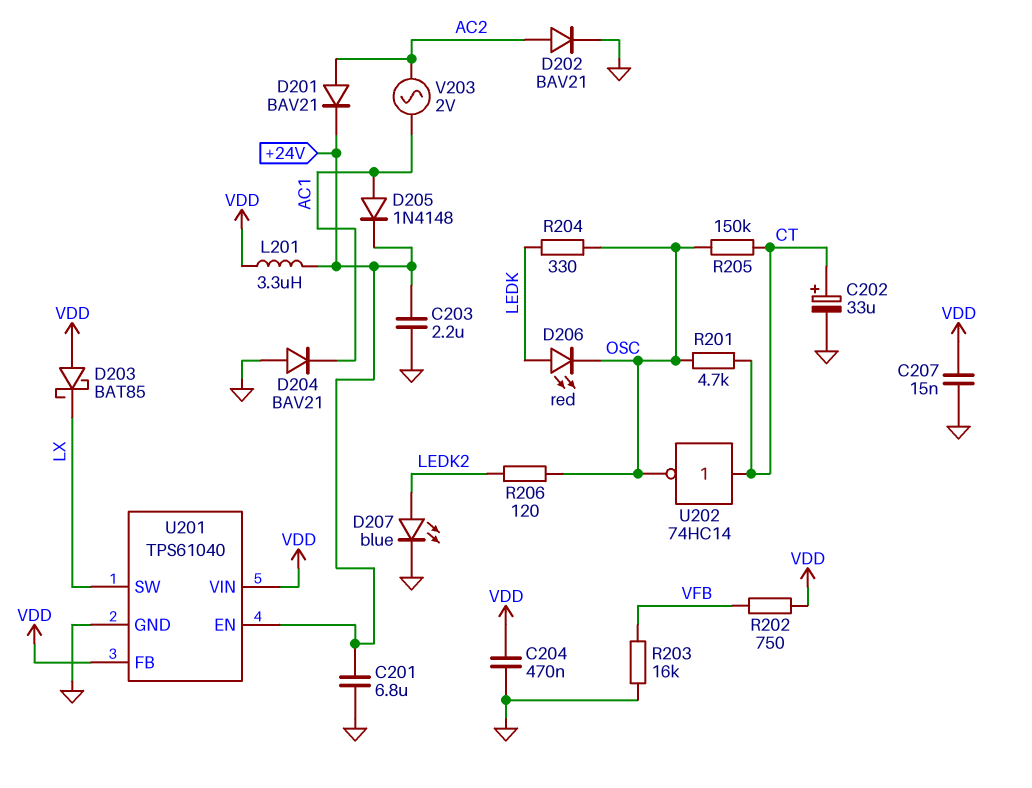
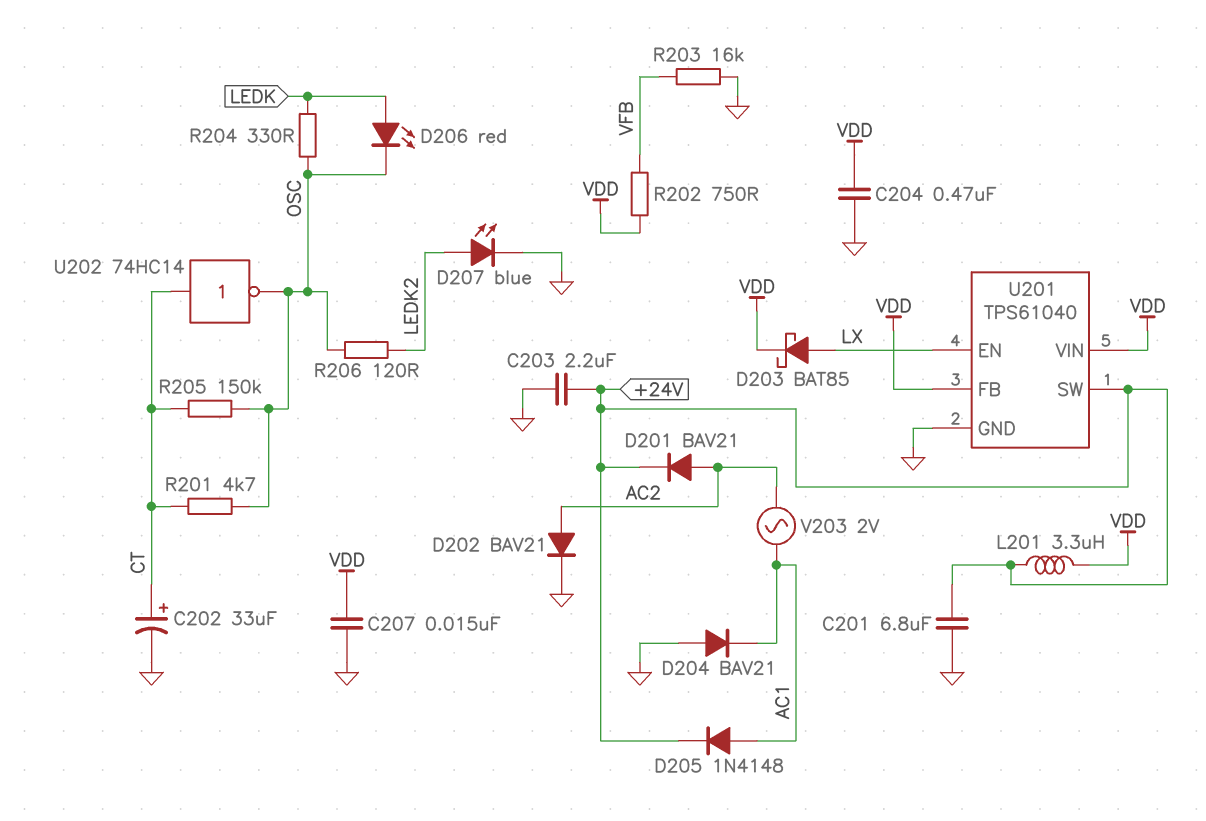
D203: schottky BAT85 (A VDD, K LX) -> schottky BAT85 (A LX, K VDD)
U201 pin EN: +24V -> LX
U201 pin SW: LX -> +24V

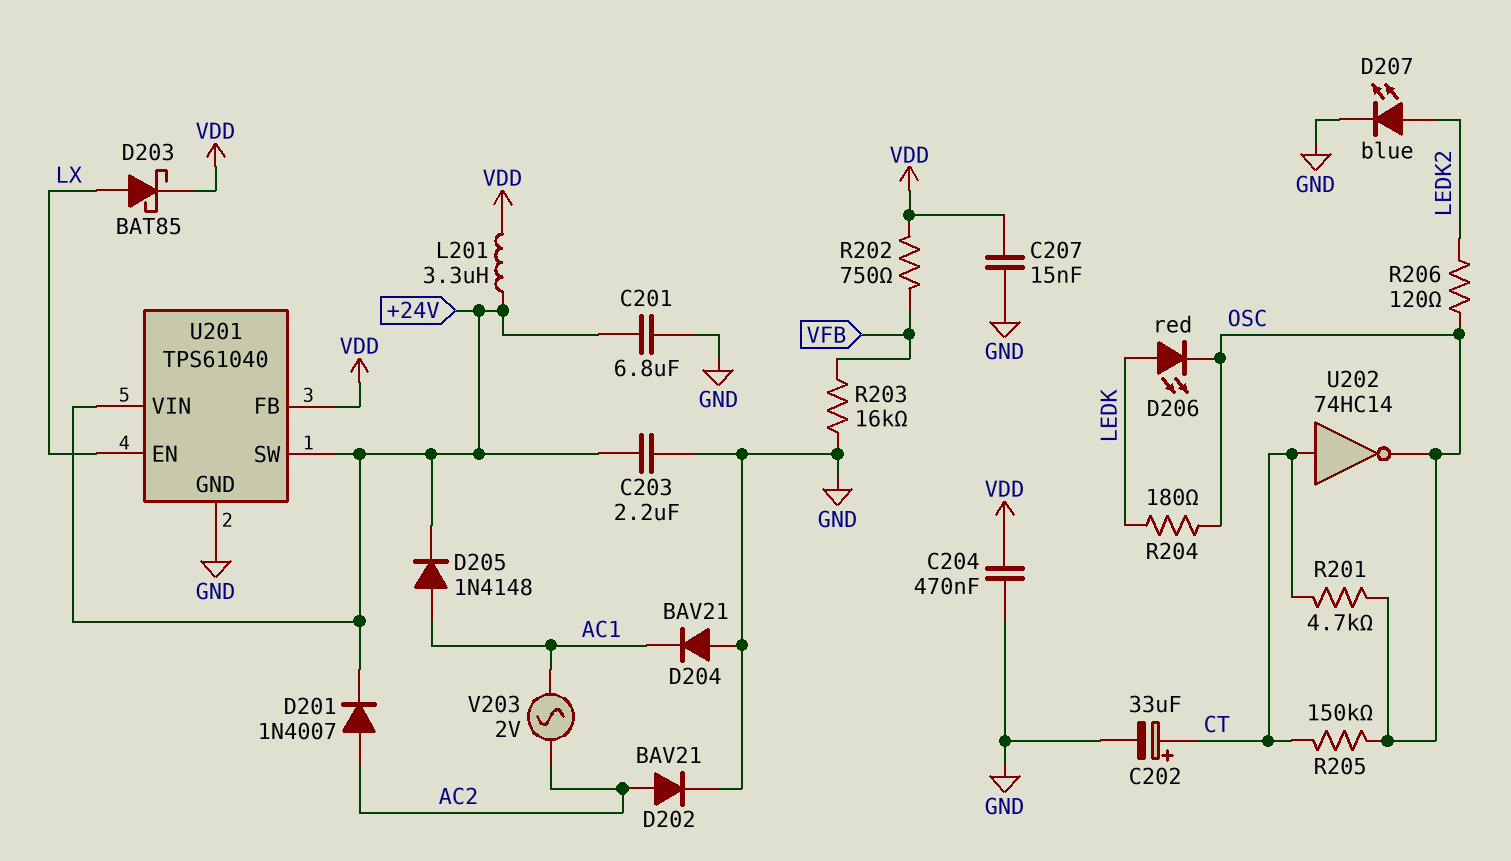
D201: diode BAV21 (A AC2, K +24V) -> diode 1N4007 (A AC2, K +24V)
R204: 330 (LEDK, OSC) -> 180 (LEDK, OSC)
U201 pin VIN: VDD -> +24V

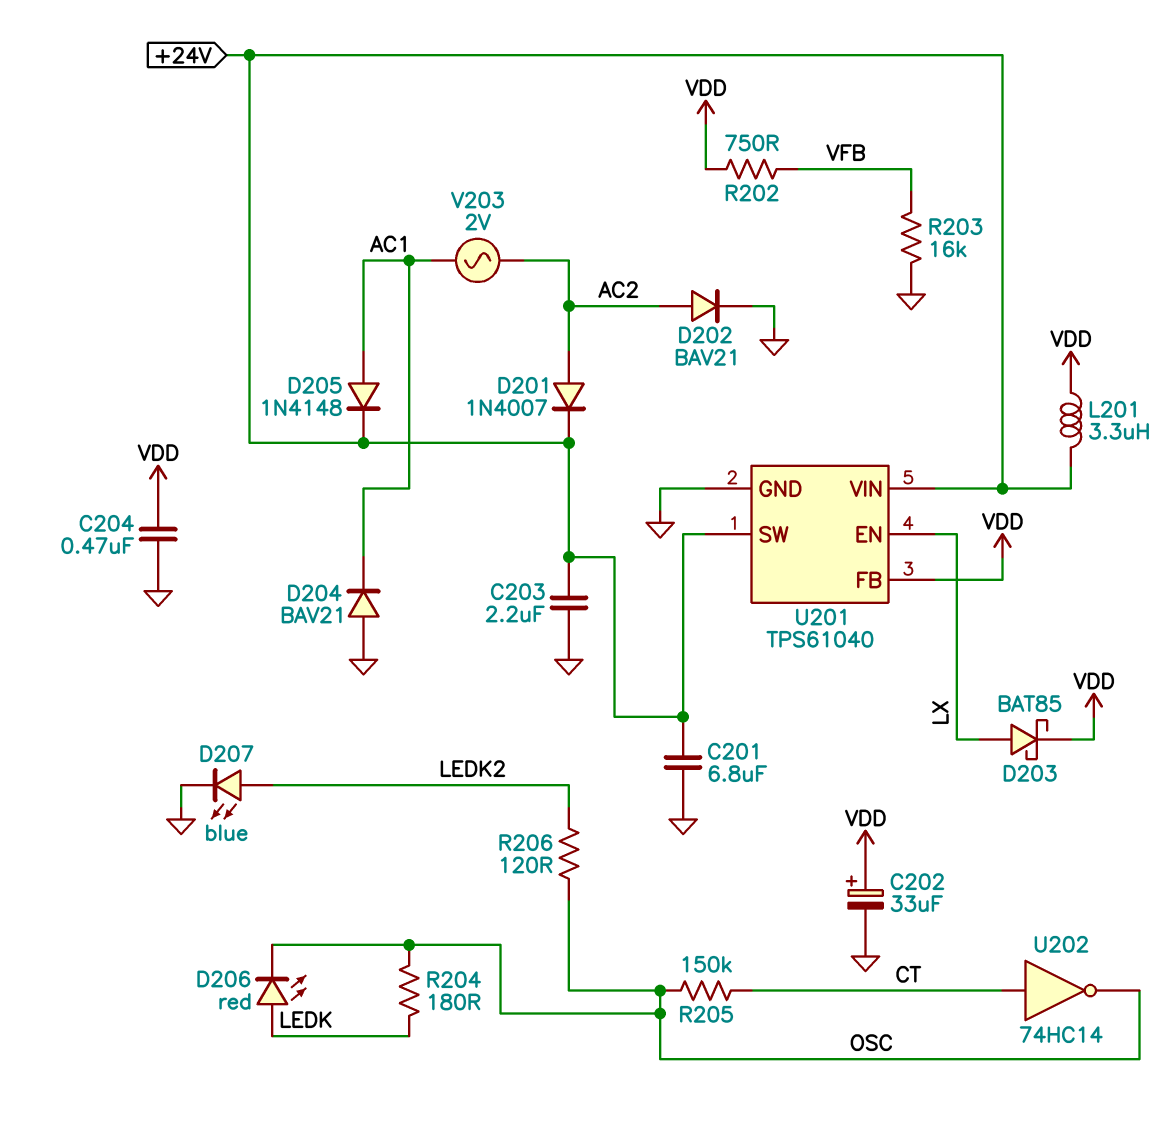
C202: 33uF (plus CT, minus GND) -> 33uF (plus VDD, minus GND)
C207: 15nF (GND, VDD) -> none
R201: 4.7k (CT, OSC) -> none

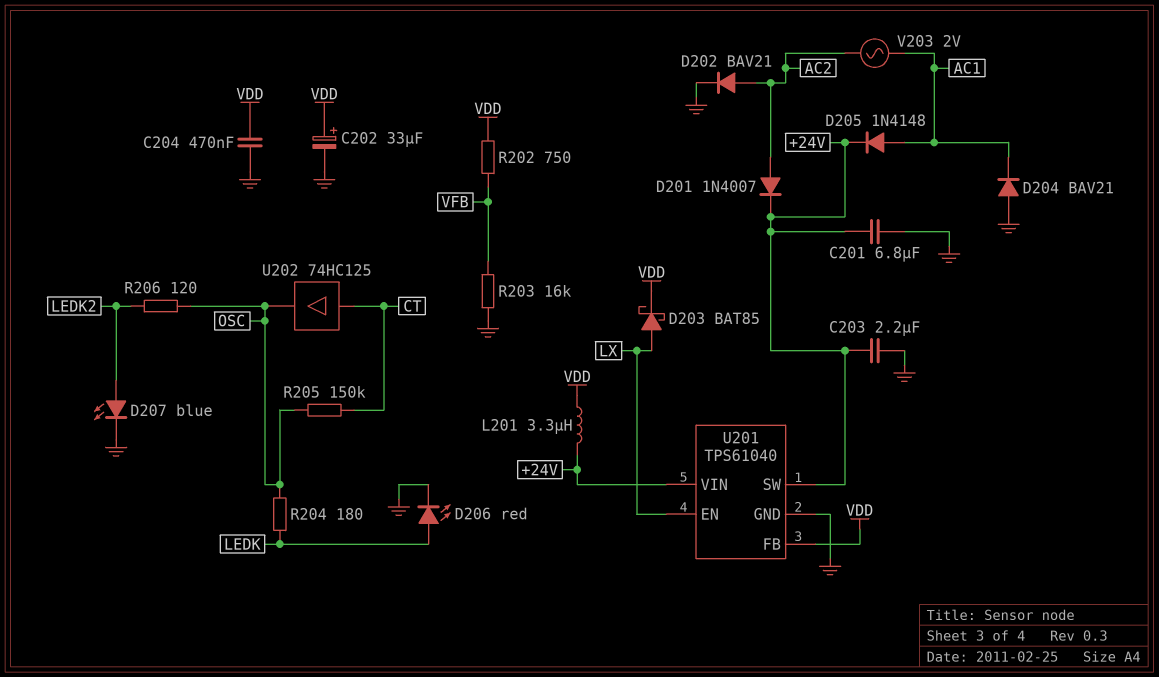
D206: LED red (A LEDK, K OSC) -> LED red (A LEDK, K GND)
U202: NOT 74HC14 (in CT, out OSC) -> buffer 74HC125 (in CT, out OSC)

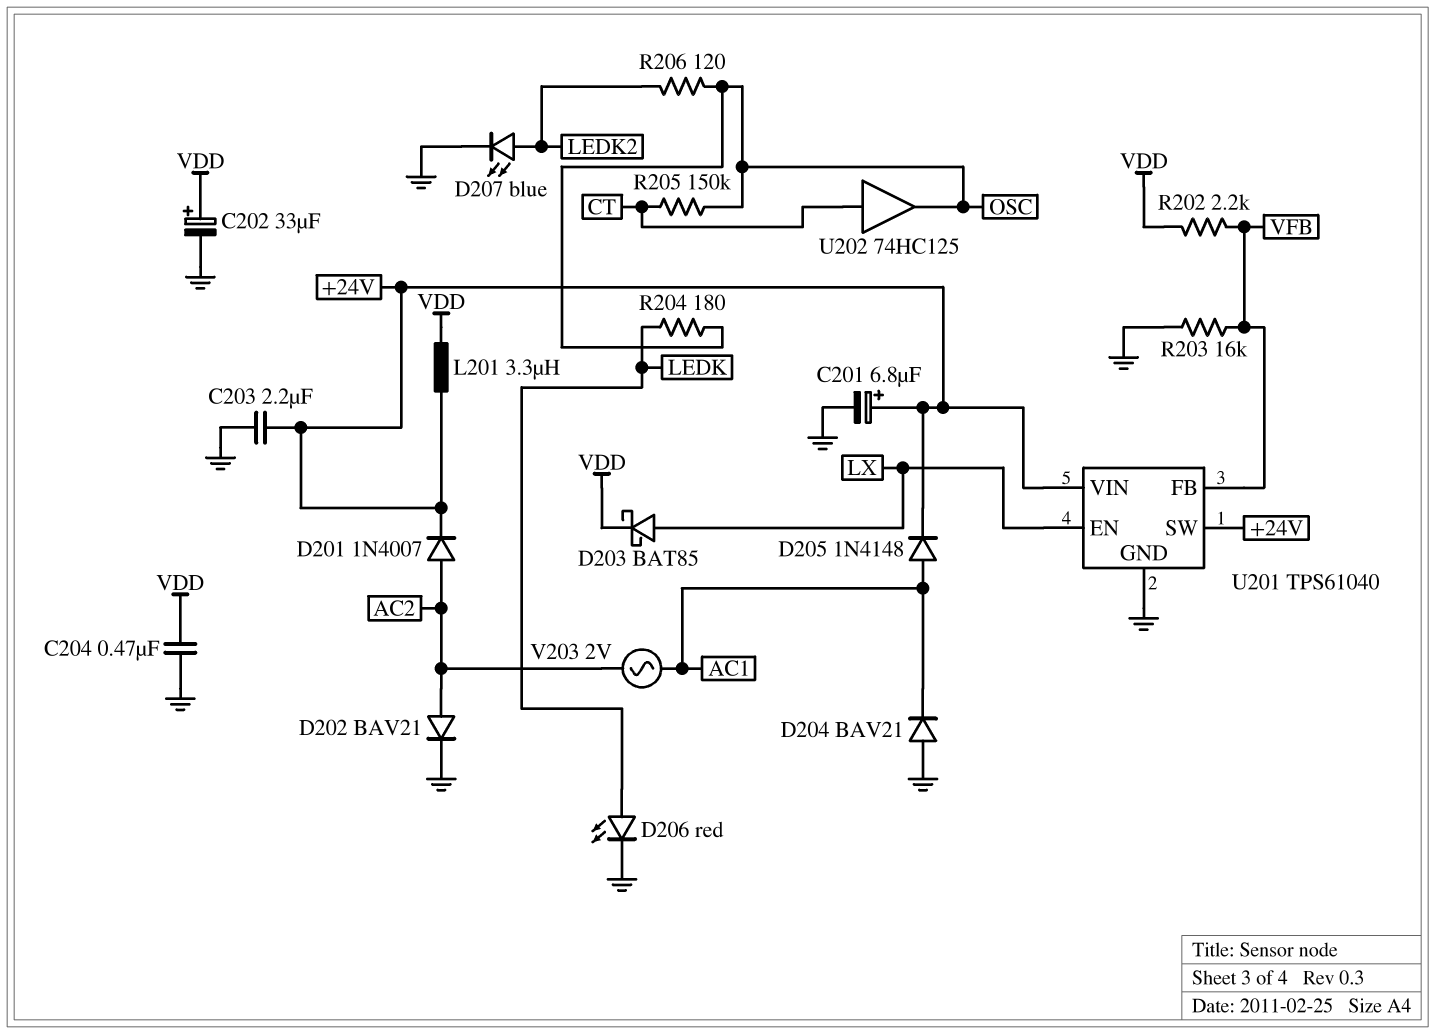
C201: 6.8uF (+24V, GND) -> 6.8uF (plus +24V, minus GND)
R202: 750 (VDD, VFB) -> 2.2k (VDD, VFB)
U201 pin FB: VDD -> VFB

